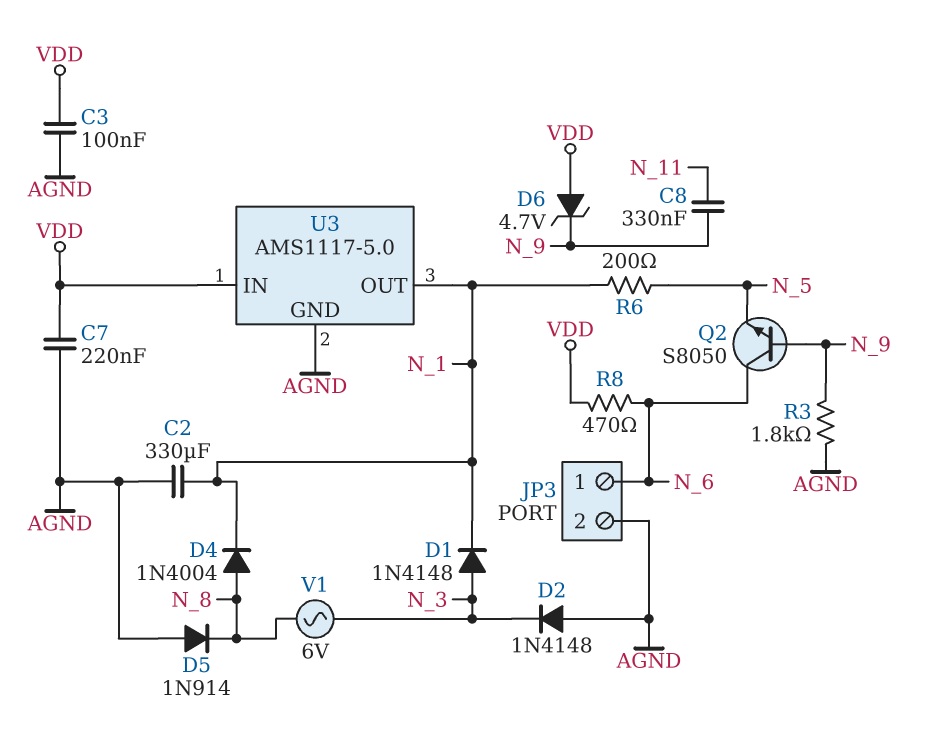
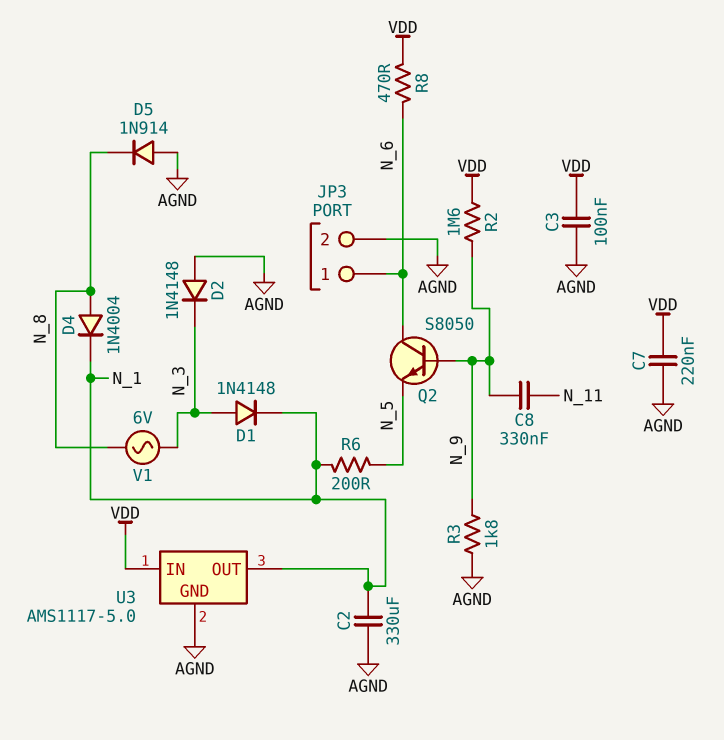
D6: zener 4.7V (A VDD, K N_9) -> none
R2: none -> 1.6M (N_9, VDD)

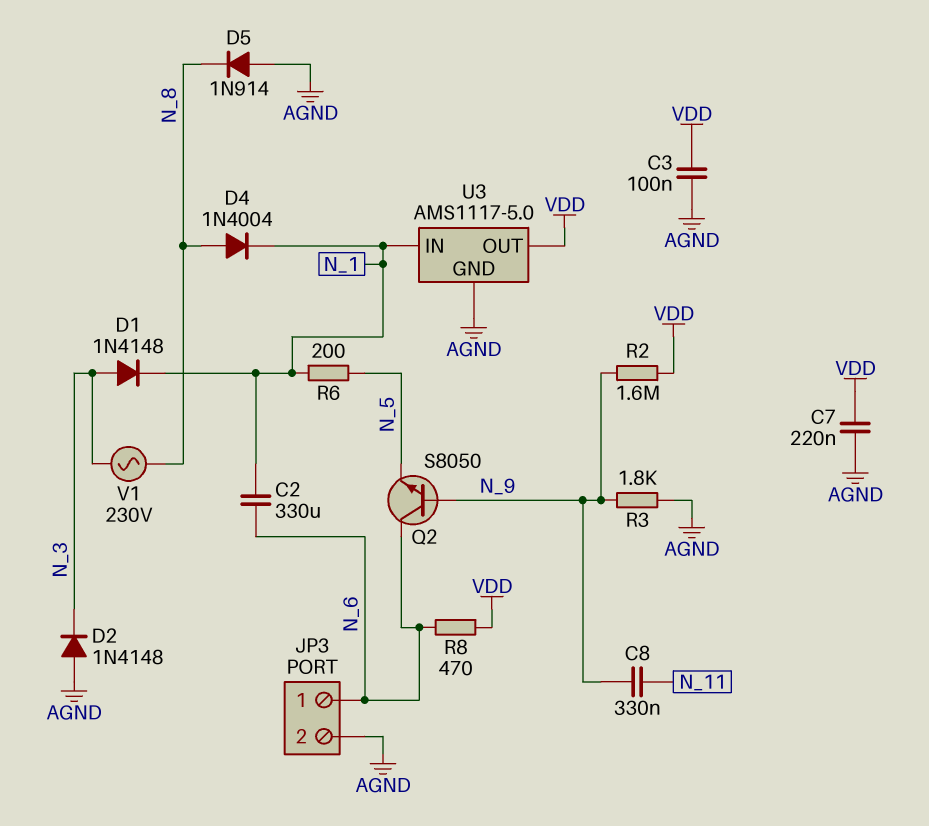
C2: 330uF (AGND, N_1) -> 330uF (N_1, N_6)
U3 pin IN: VDD -> N_1
U3 pin OUT: N_1 -> VDD
V1: AC 6V (N_3, N_8) -> AC 230V (N_3, N_8)

